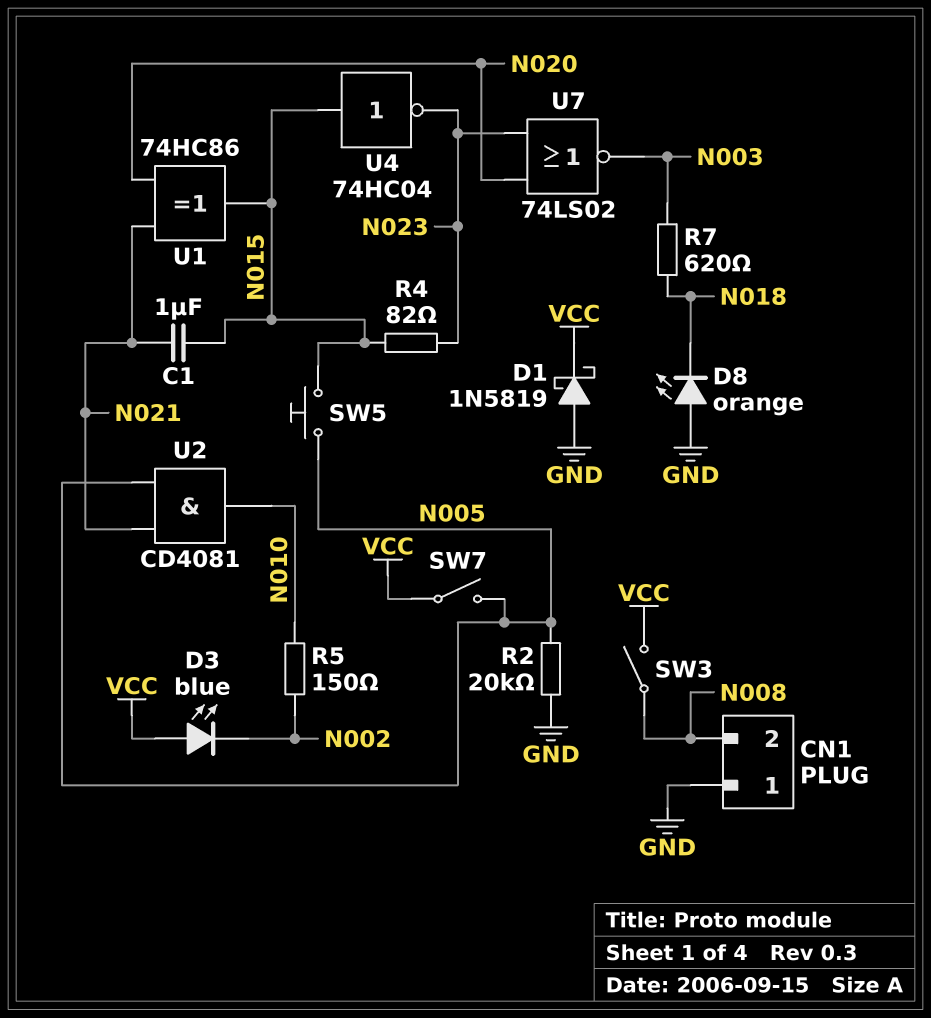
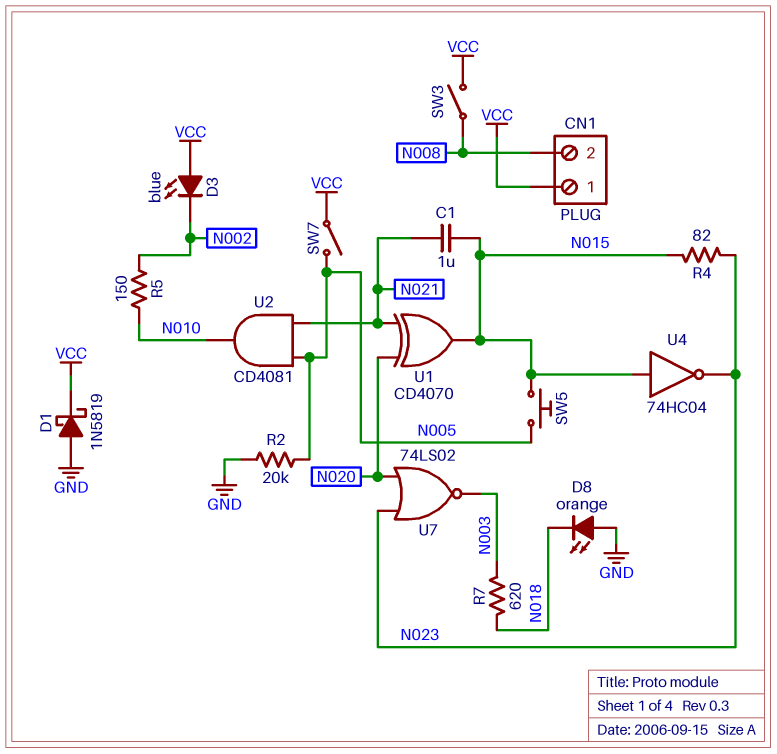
CN1 pin 1: GND -> VCC
U1: XOR 74HC86 (in N020, in N021, out N015) -> XOR CD4070 (in N020, in N021, out N015)

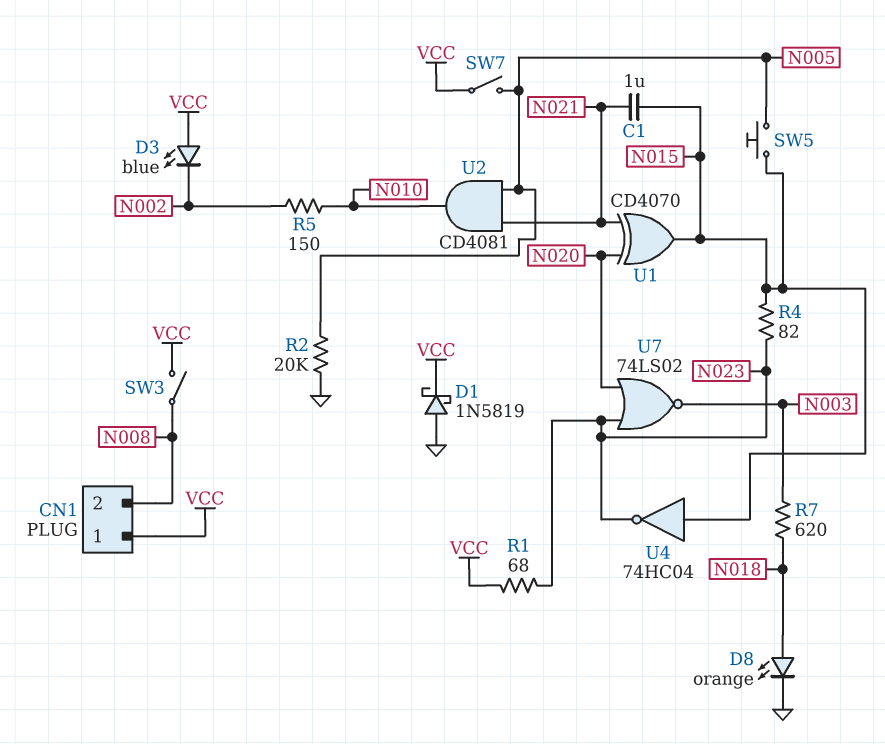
D8: LED orange (A GND, K N018) -> LED orange (A N018, K GND)
R1: none -> 68 (N023, VCC)

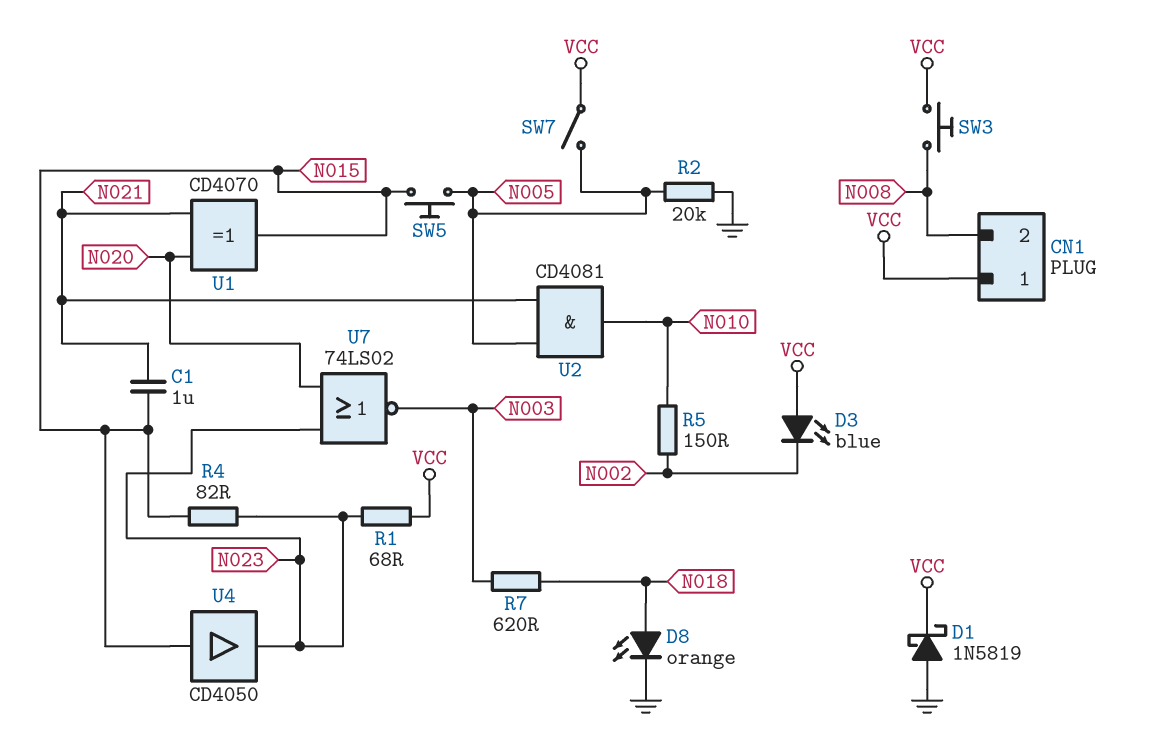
SW3: switch (N008, VCC) -> button (N008, VCC)
U4: NOT 74HC04 (in N015, out N023) -> buffer CD4050 (in N015, out N023)

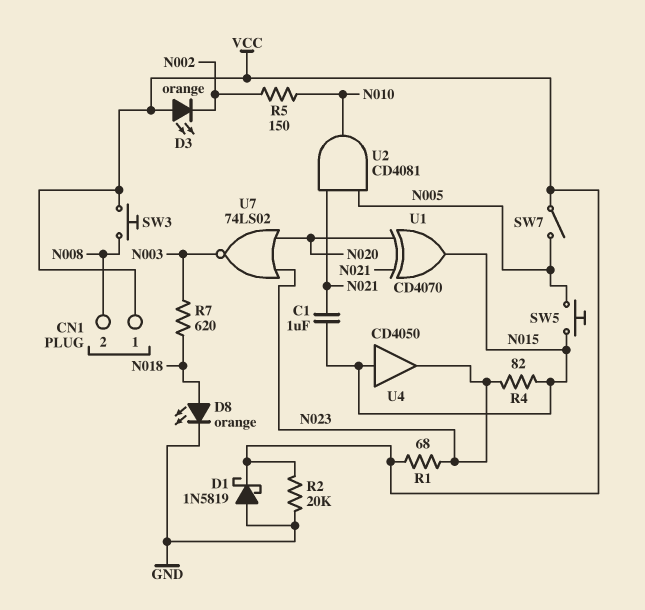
D3: LED blue (A VCC, K N002) -> LED orange (A VCC, K N002)
R2: 20k (GND, N005) -> 20k (GND, VCC)

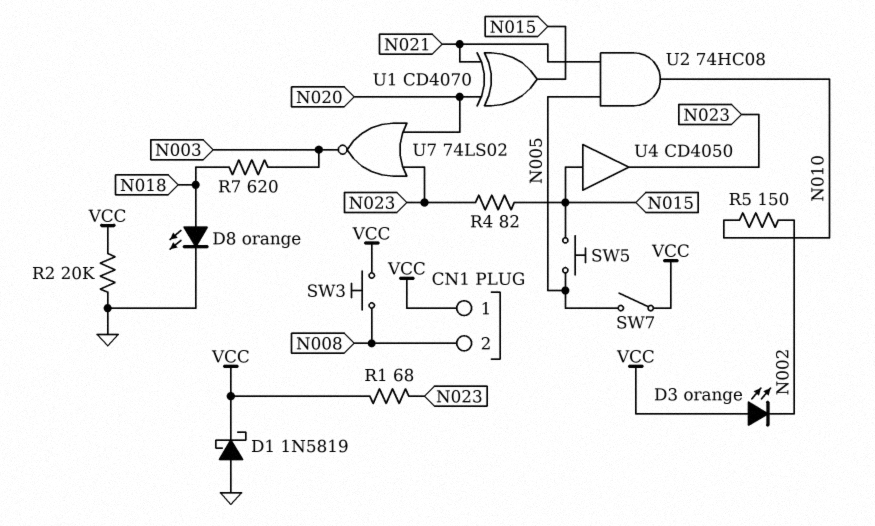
C1: 1uF (N015, N021) -> none
U2: AND CD4081 (in N005, in N021, out N010) -> AND 74HC08 (in N005, in N021, out N010)

